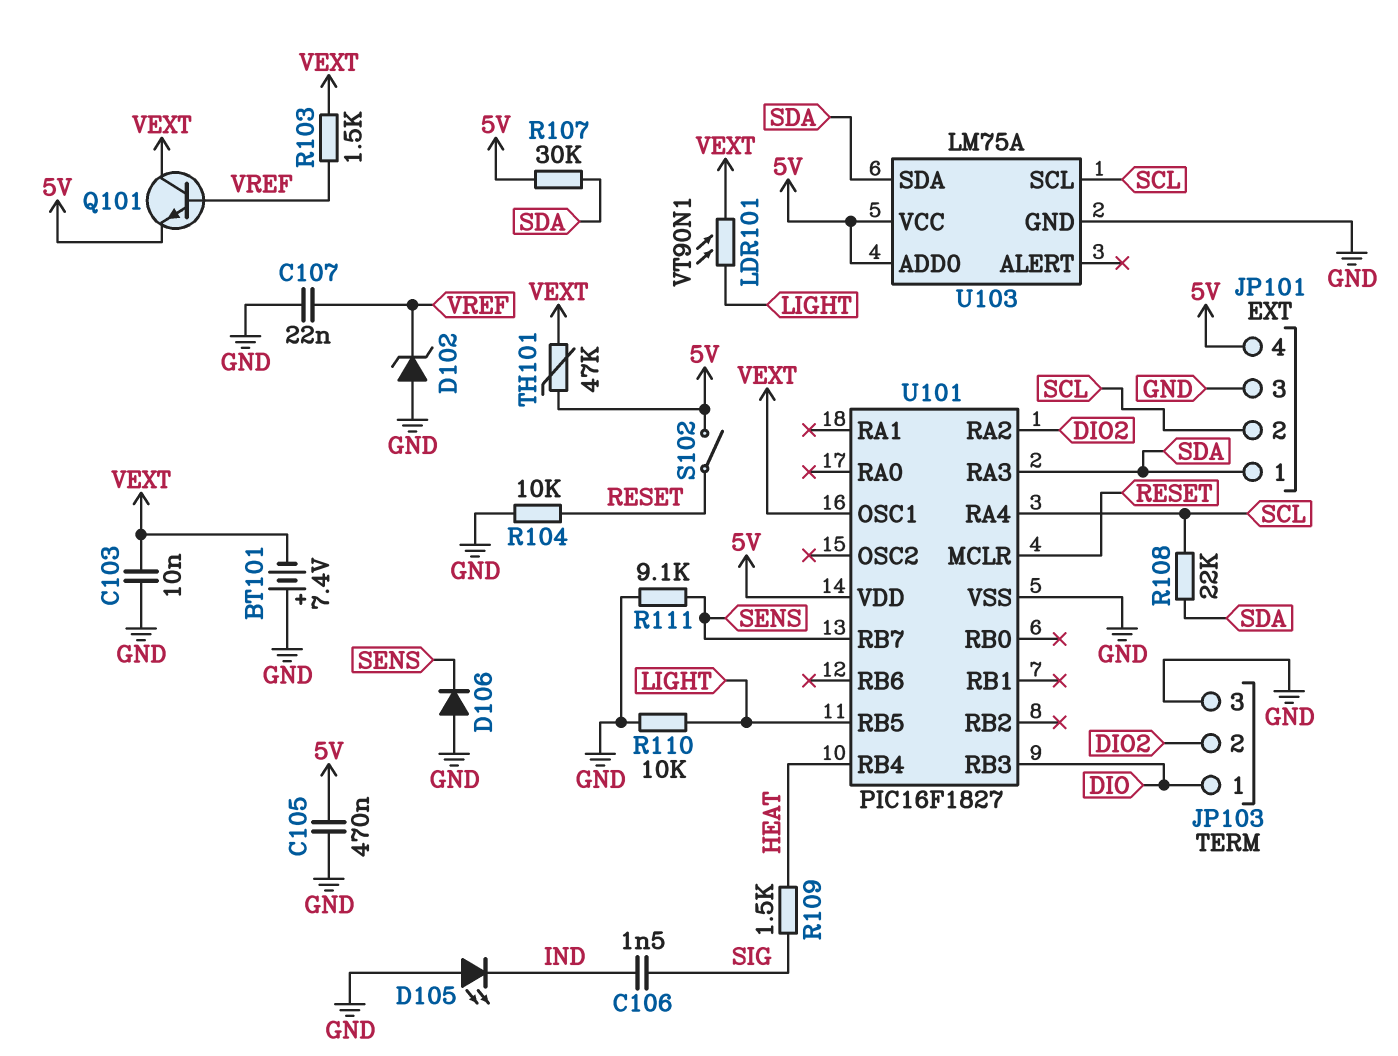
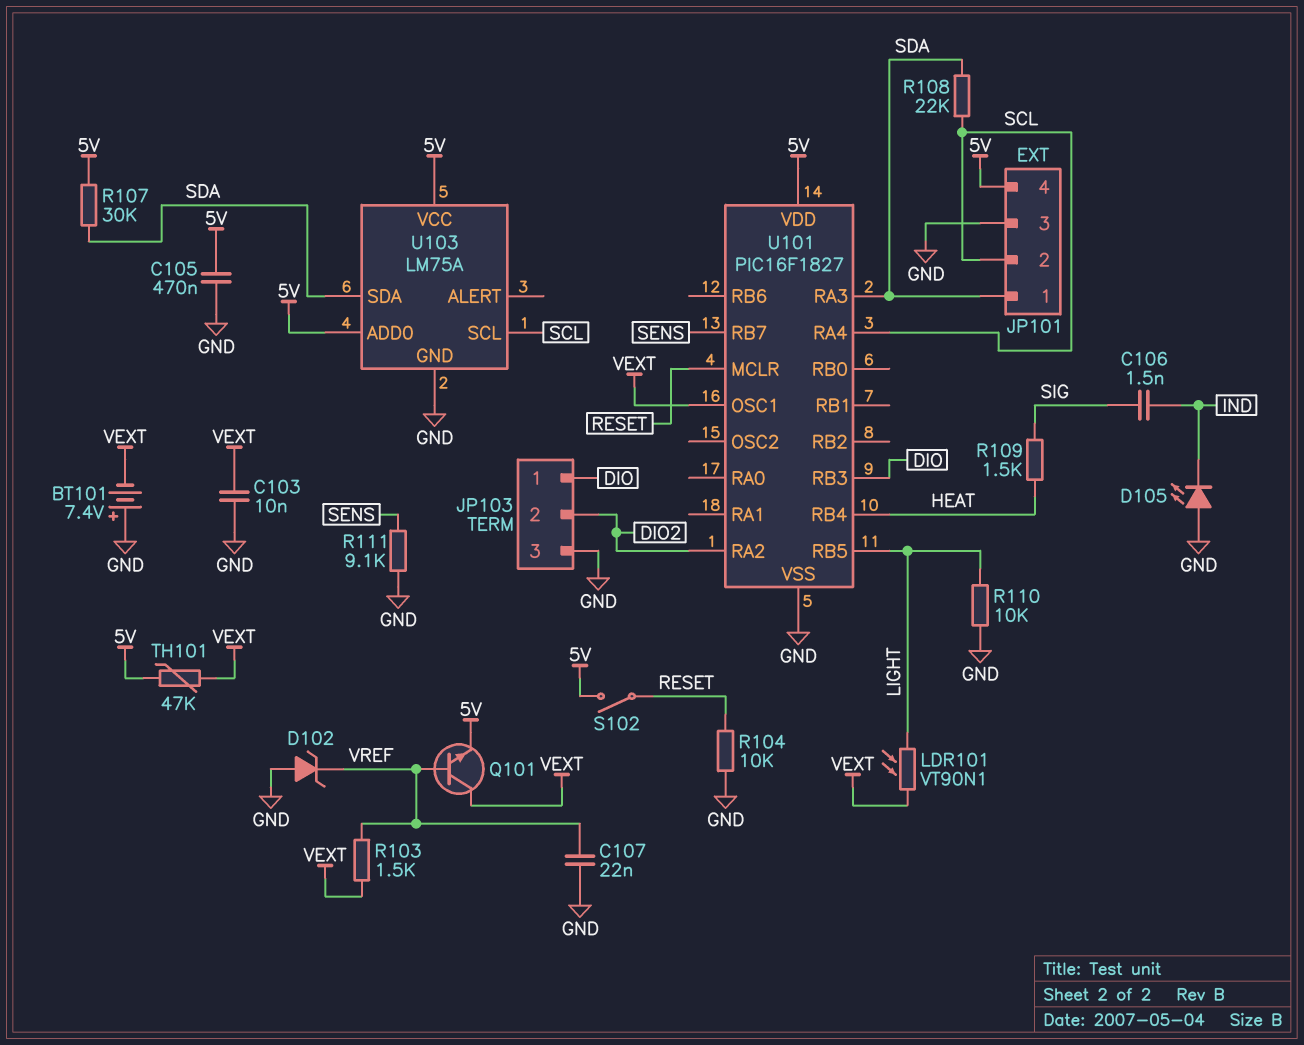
D106: diode (A GND, K SENS) -> none

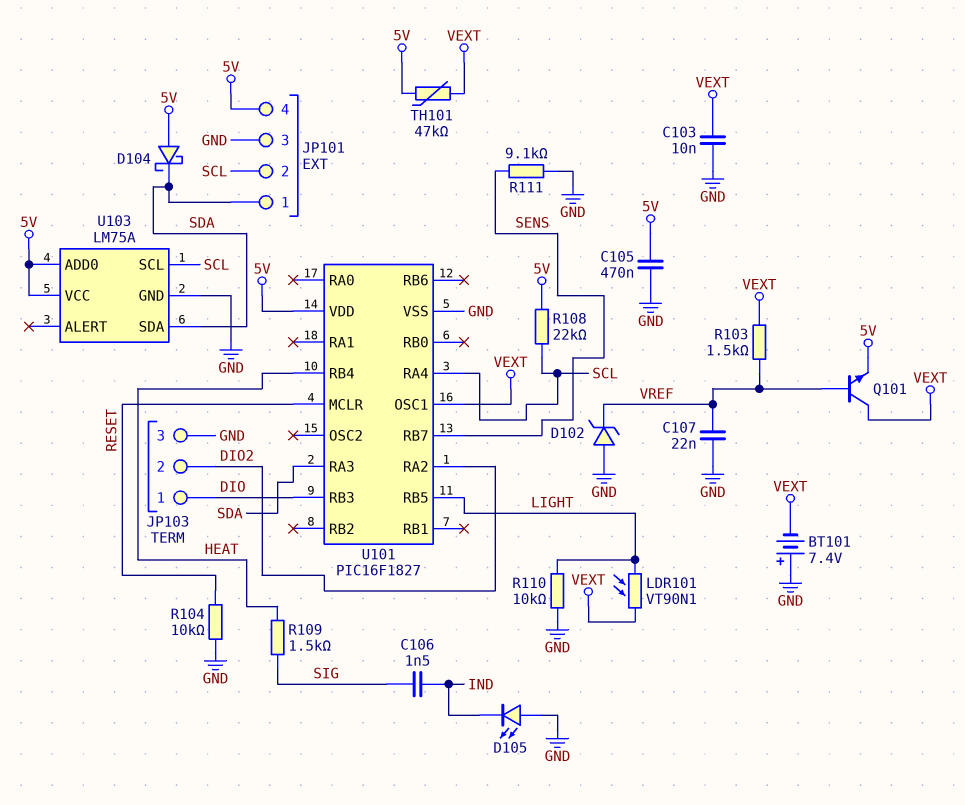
D104: none -> schottky (A 5V, K SDA)
R107: 30k (5V, SDA) -> none
R108: 22k (SCL, SDA) -> 22k (5V, SCL)
S102: switch (5V, RESET) -> none

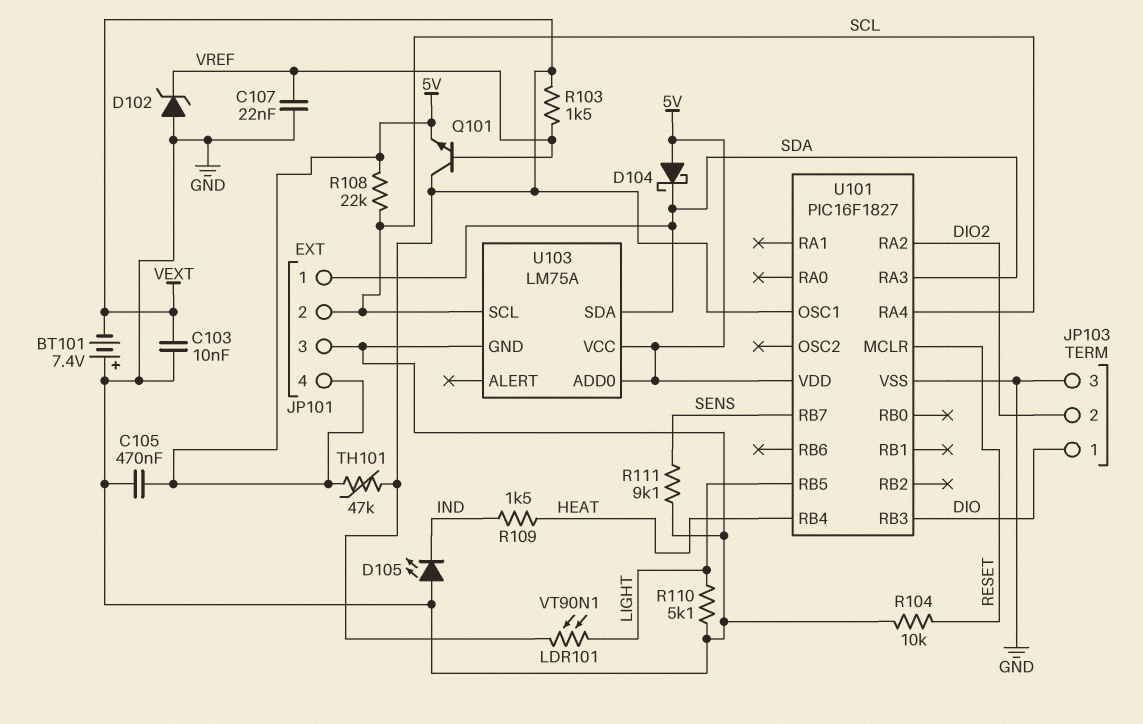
C106: 1.5nF (IND, SIG) -> none
R109: 1.5k (HEAT, SIG) -> 1.5k (HEAT, IND)
R110: 10k (GND, LIGHT) -> 5.1k (GND, LIGHT)

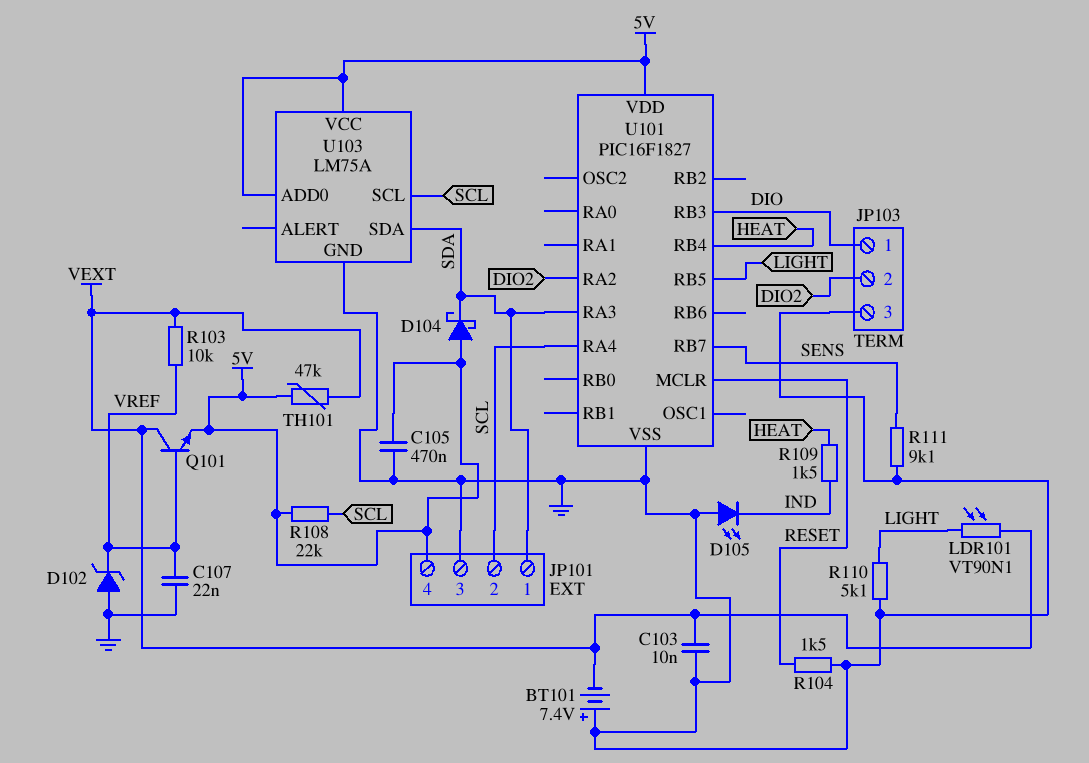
R103: 1.5k (VEXT, VREF) -> 10k (VEXT, VREF)
R104: 10k (GND, RESET) -> 1.5k (GND, RESET)
U101 pin OSC1: VEXT -> none

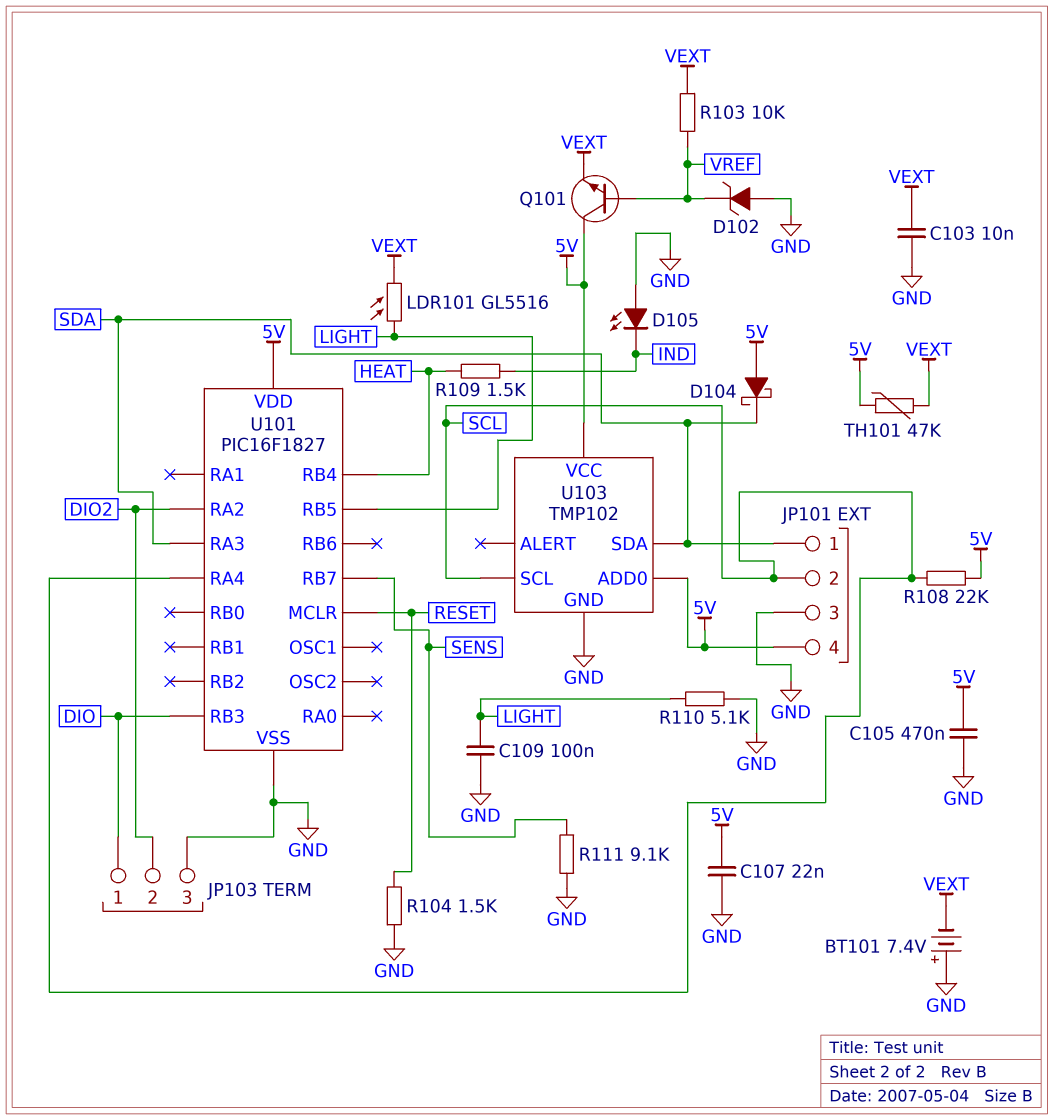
C107: 22nF (GND, VREF) -> 22nF (5V, GND)
C109: none -> 100nF (GND, LIGHT)
LDR101: VT90N1 (LIGHT, VEXT) -> GL5516 (LIGHT, VEXT)
Q101: NPN (B VREF, C VEXT, E 5V) -> NPN (B VREF, C 5V, E VEXT)
U103: LM75A -> TMP102

